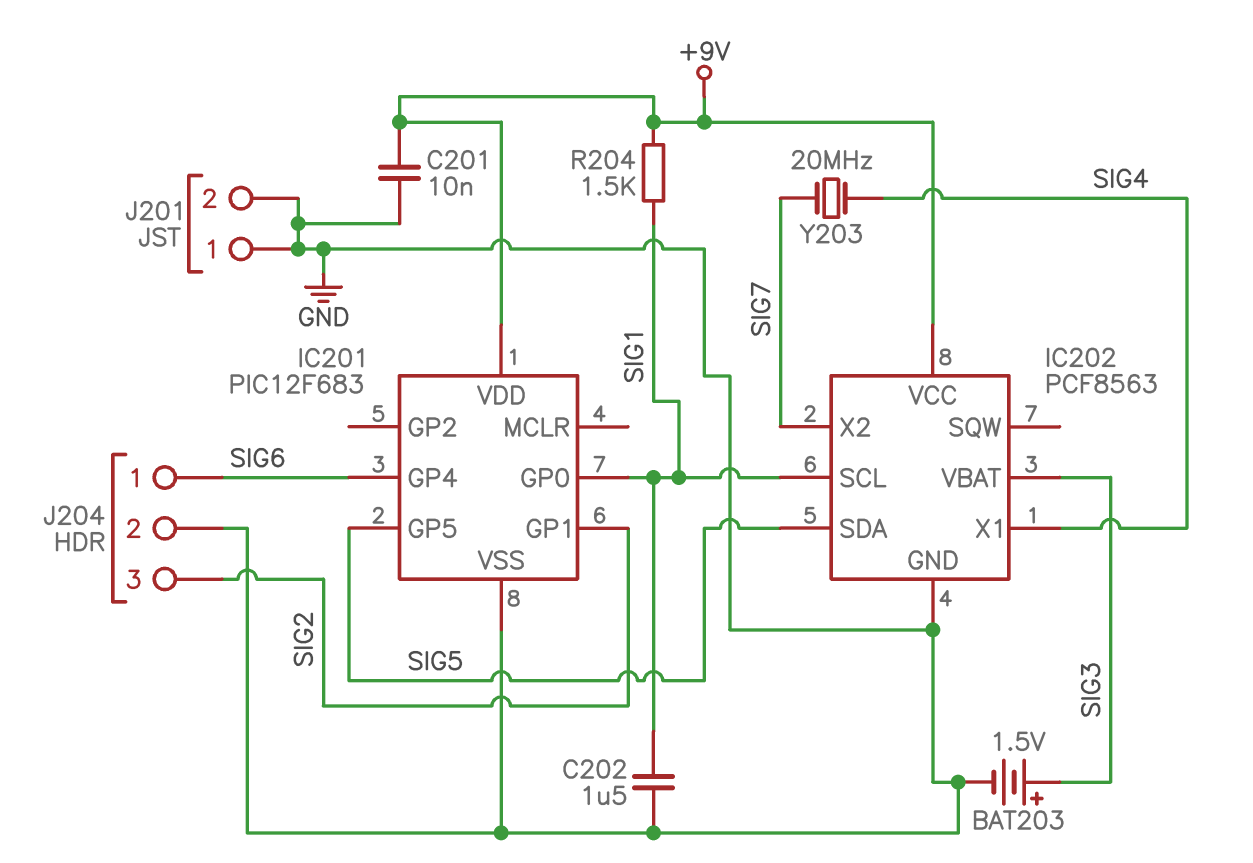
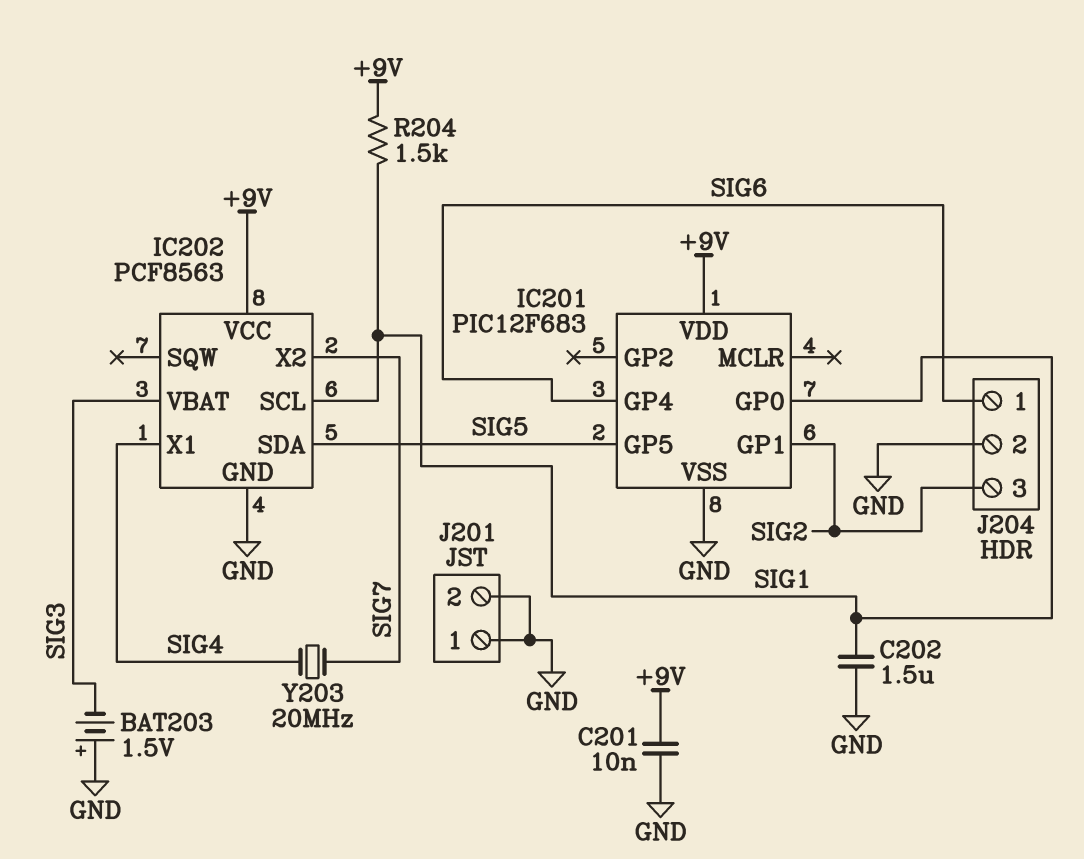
BAT203: 1.5V (plus SIG3, minus GND) -> 1.5V (plus GND, minus SIG3)

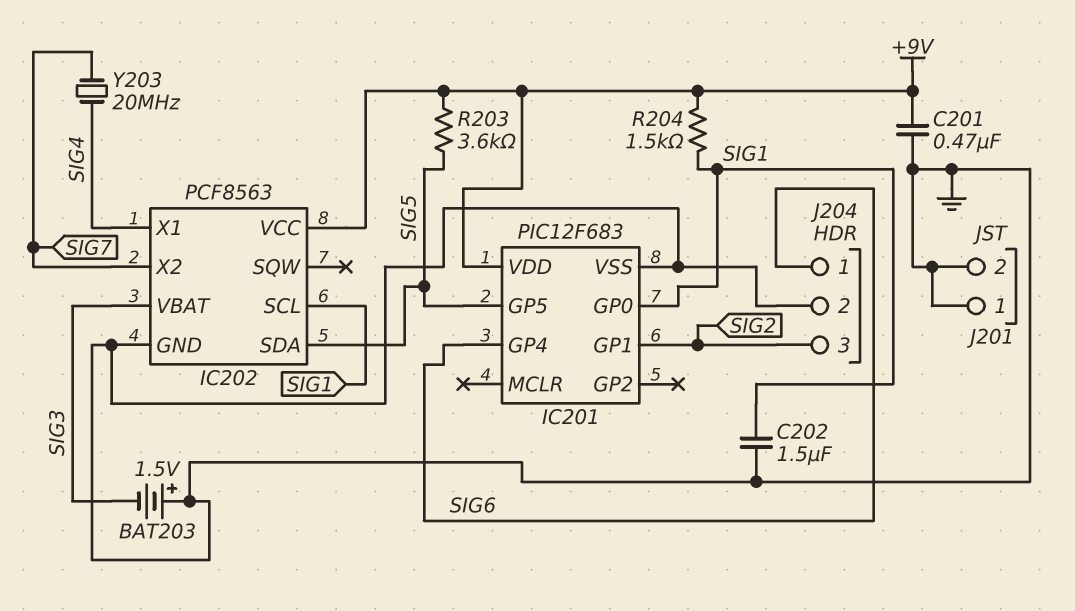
C201: 10nF (+9V, GND) -> 470nF (+9V, GND)
R203: none -> 3.6k (+9V, SIG5)

